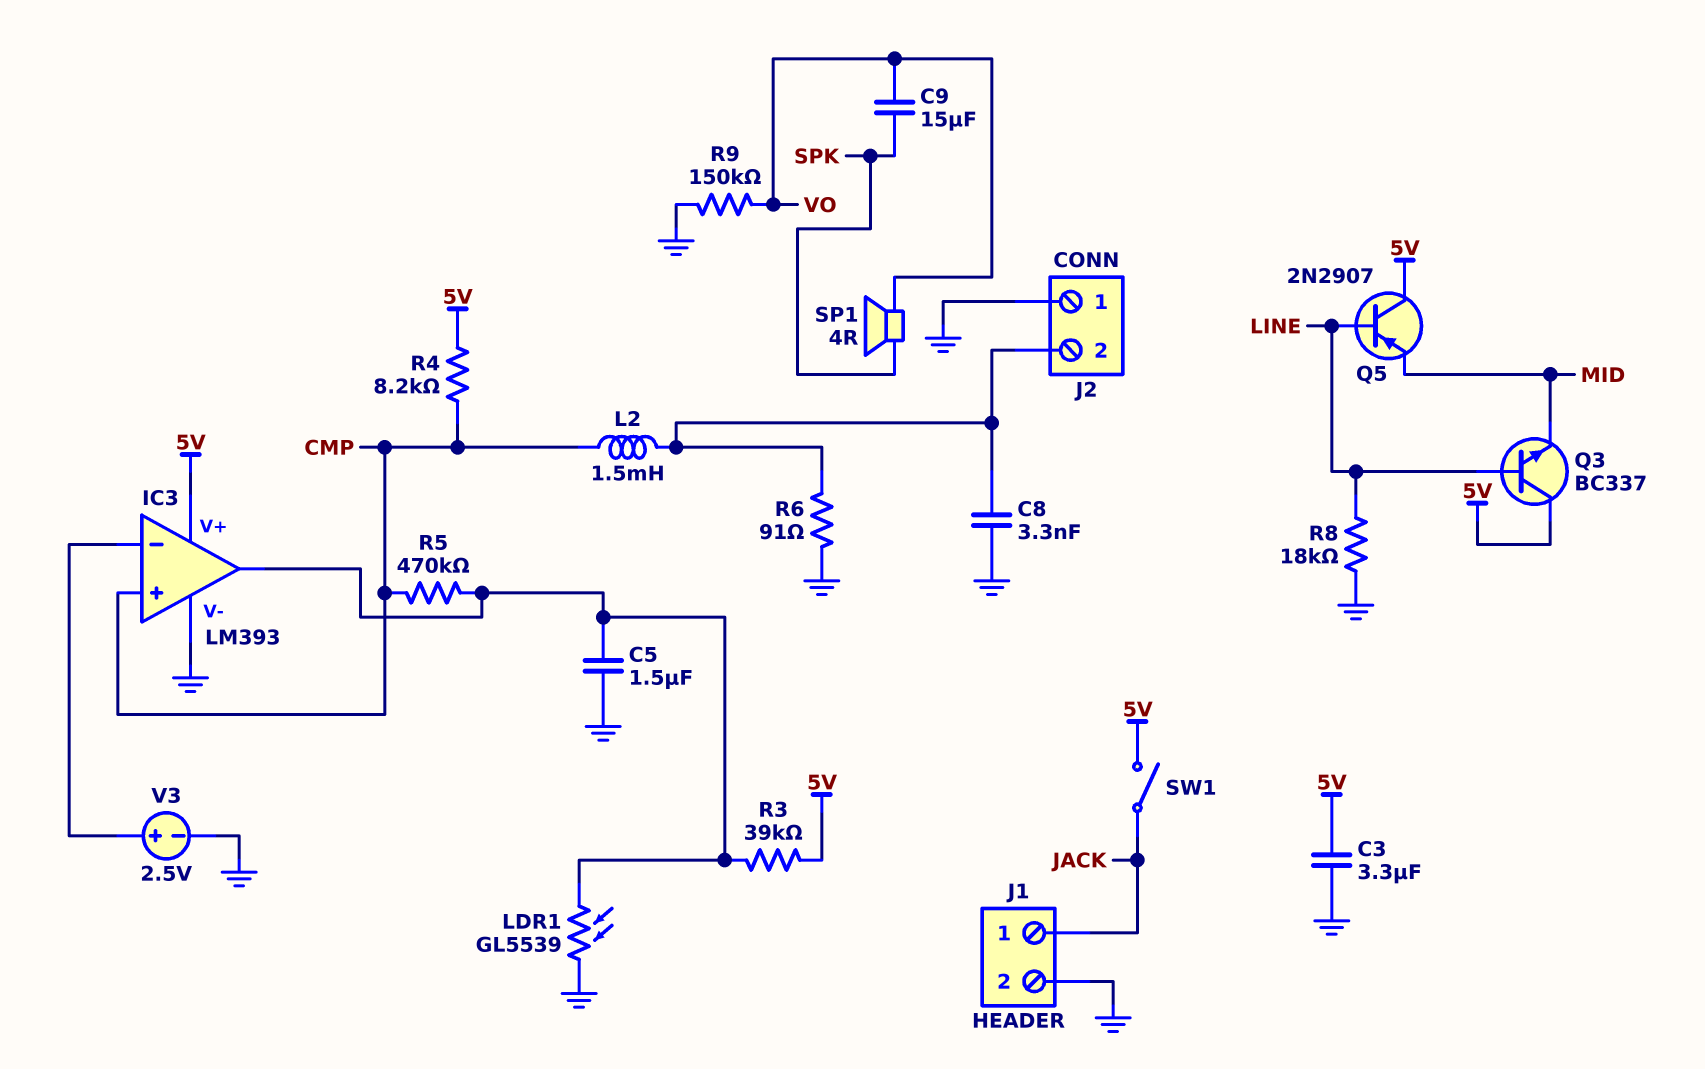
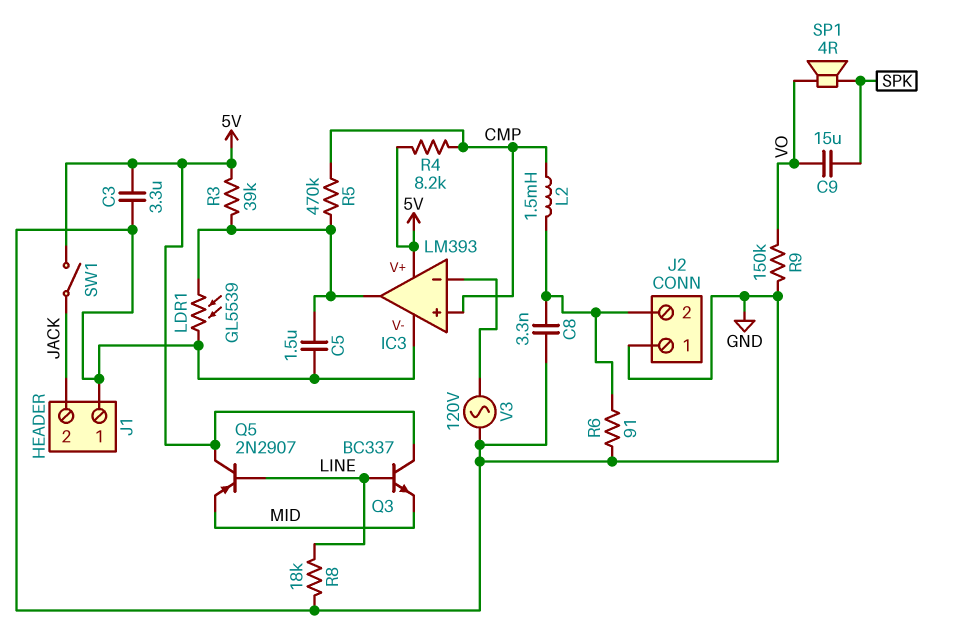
J1 pin 1: JACK -> GND
J1 pin 2: GND -> JACK
V3: 2.5V (plus IC3/in-, minus GND) -> AC 120V (GND, IC3/in-)

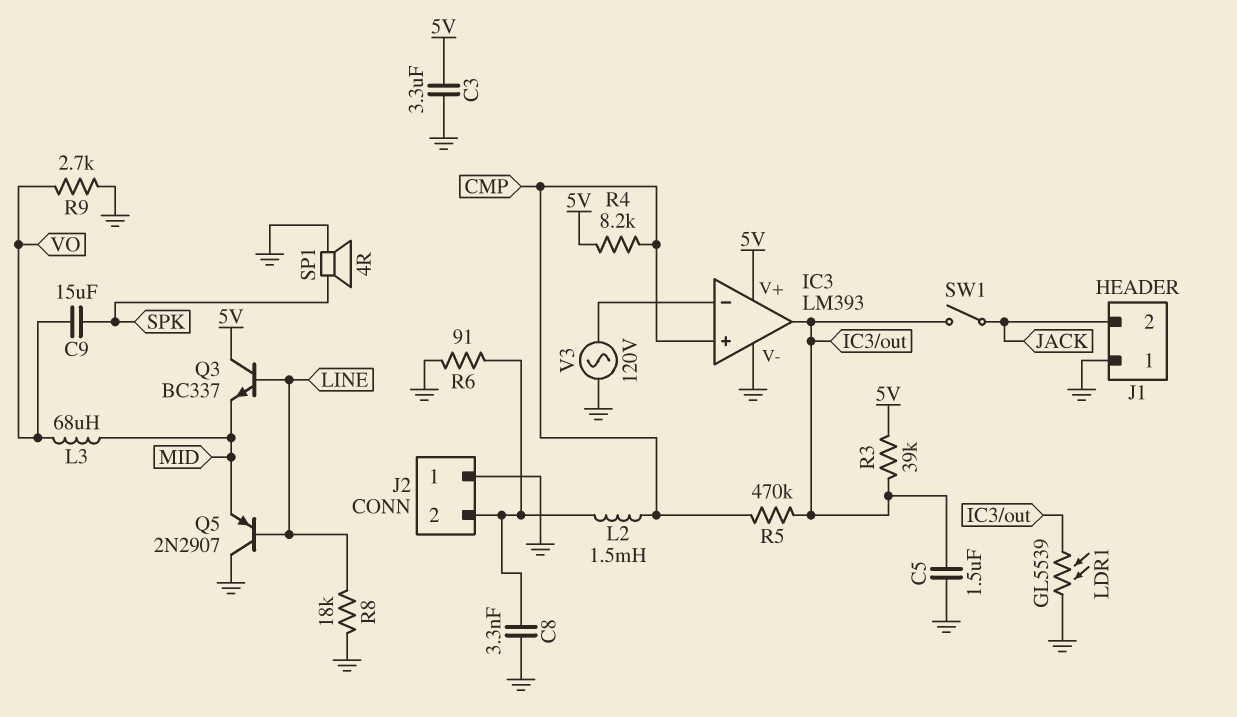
L3: none -> 68uH (MID, VO)
Q5: PNP 2N2907 (B LINE, C 5V, E MID) -> PNP 2N2907 (B LINE, C GND, E MID)
R9: 150k (GND, VO) -> 2.7k (GND, VO)
SP1: speaker 4R (SPK, VO) -> speaker 4R (GND, SPK)
SW1: switch (5V, JACK) -> switch (IC3/out, JACK)

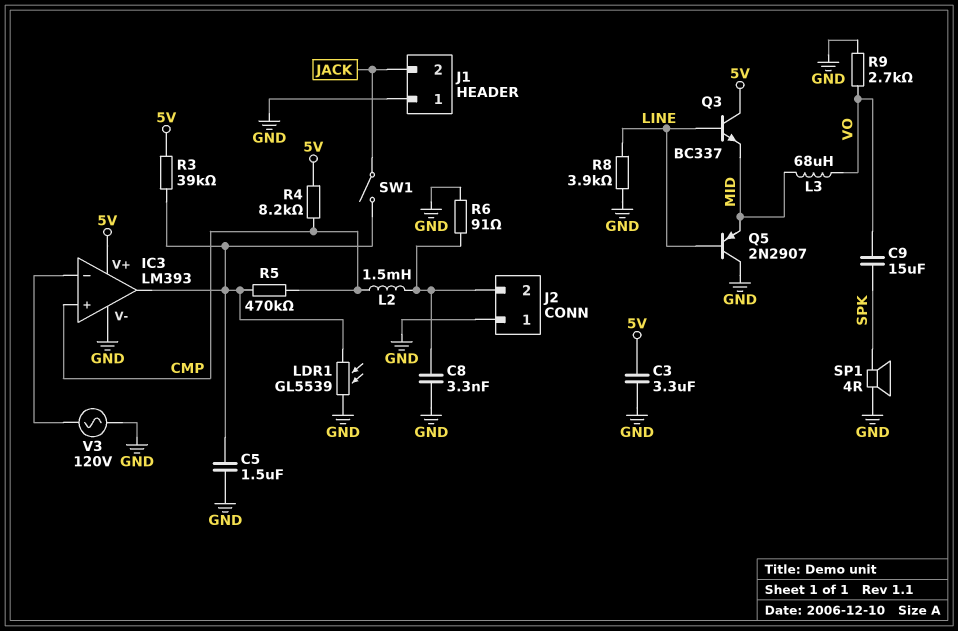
R8: 18k (GND, LINE) -> 3.9k (GND, LINE)

